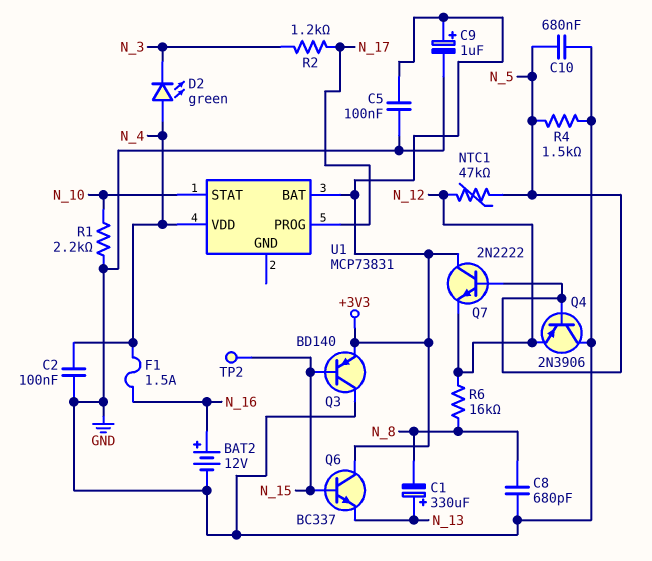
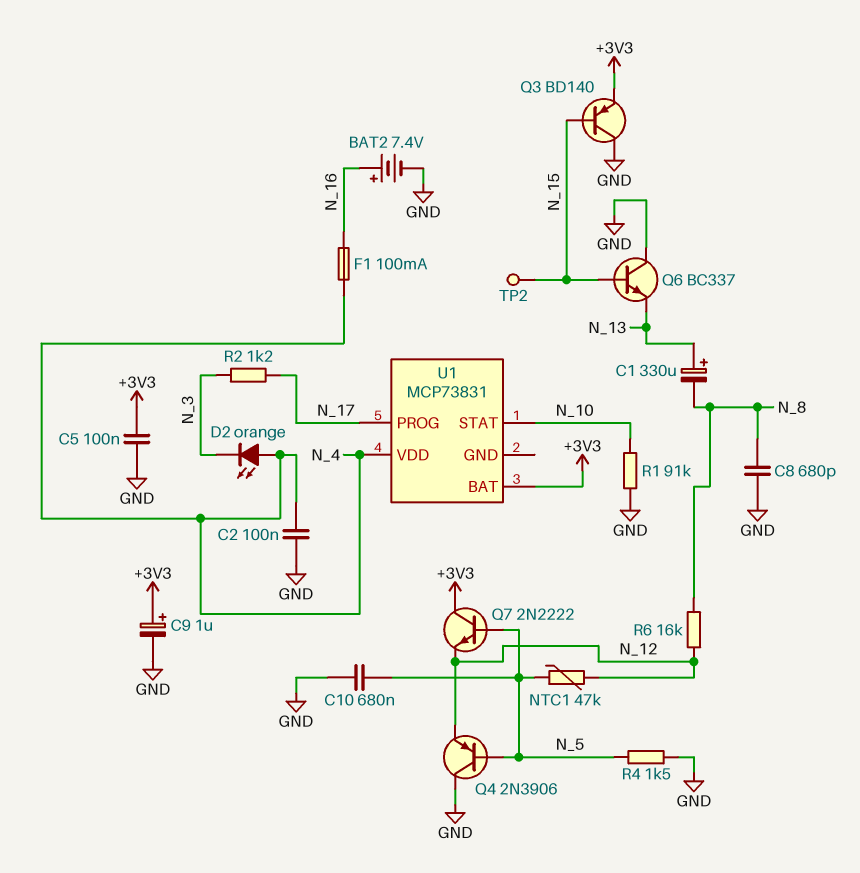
BAT2: 12V (plus N_16, minus GND) -> 7.4V (plus N_16, minus GND)
D2: LED green (A N_4, K N_3) -> LED orange (A N_4, K N_3)
F1: 1.5A (N_4, N_16) -> 100mA (N_4, N_16)
Q6: NPN BC337 (B N_15, C +3V3, E N_13) -> NPN BC337 (B N_15, C GND, E N_13)
R1: 2.2k (GND, N_10) -> 91k (GND, N_10)

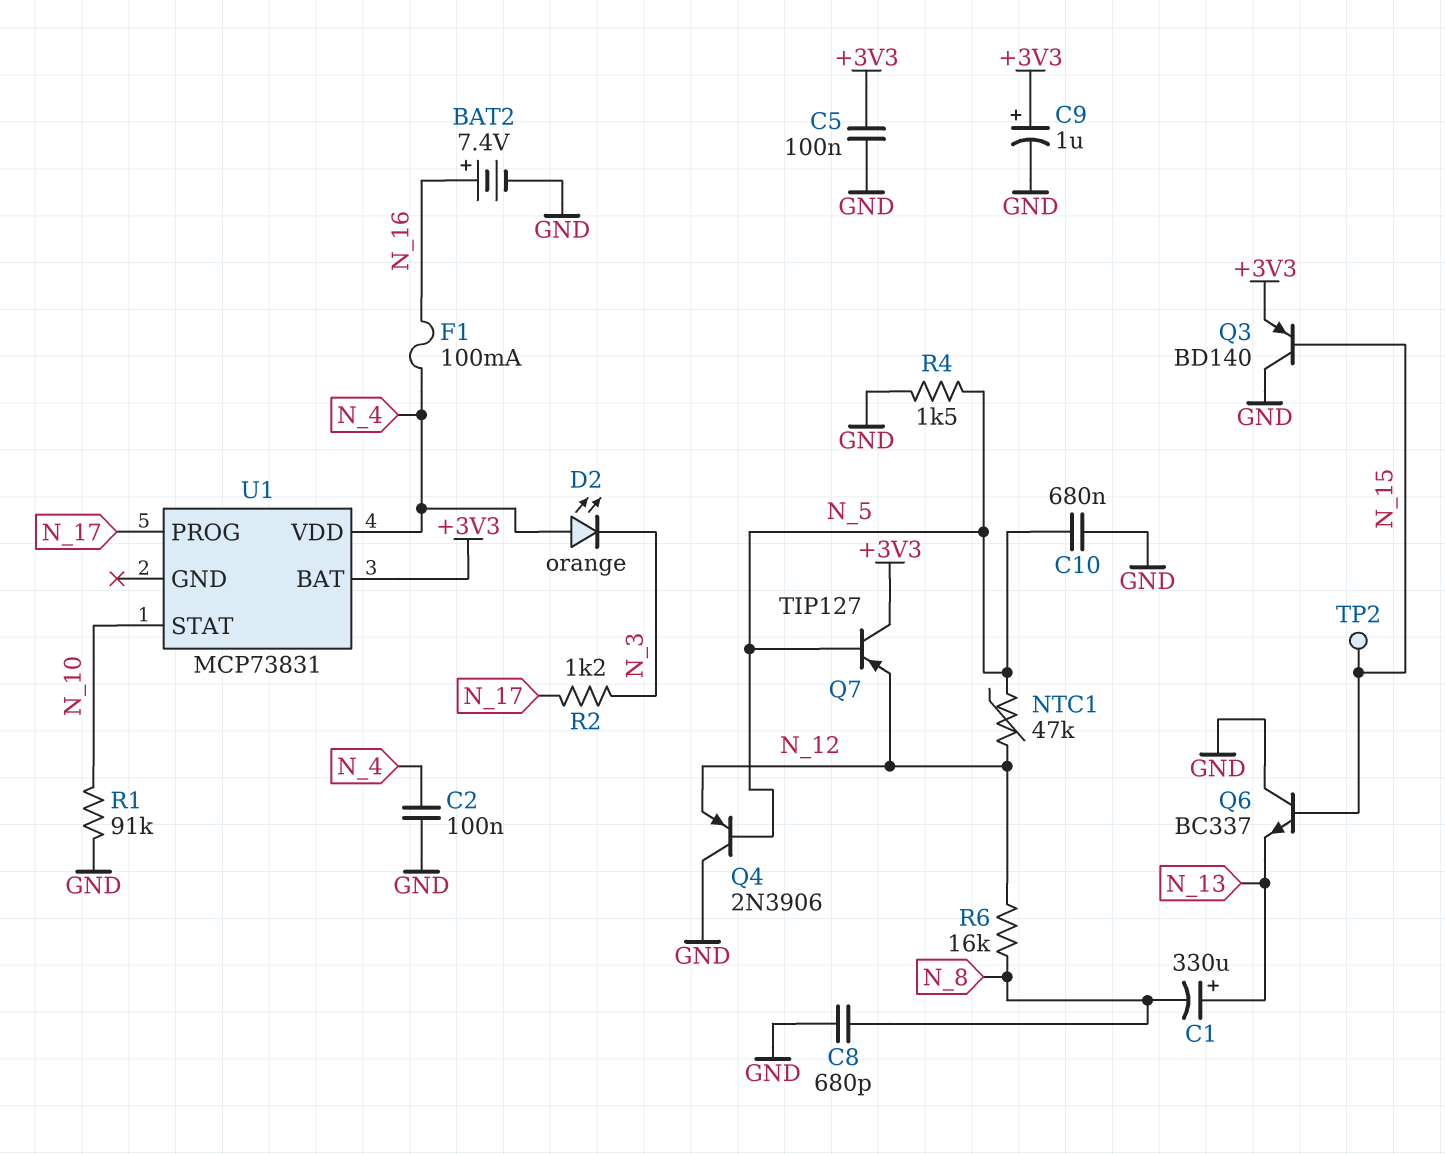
Q7: NPN 2N2222 (B N_5, C +3V3, E N_12) -> PNP TIP127 (B N_5, C +3V3, E N_12)

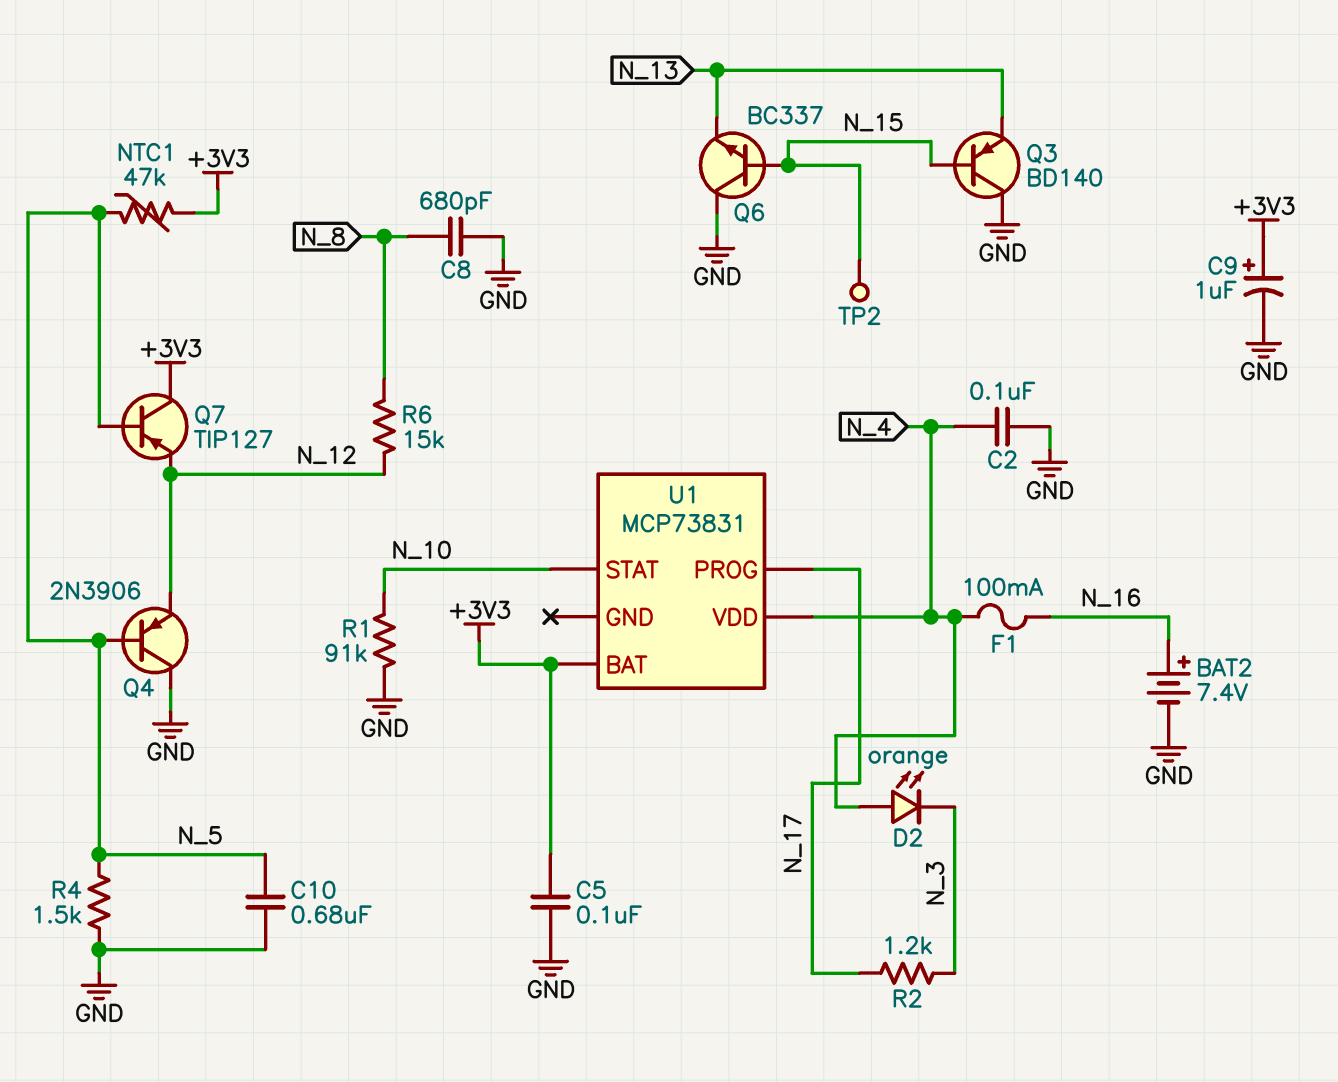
C1: 330uF (plus N_13, minus N_8) -> none
NTC1: 47k (N_5, N_12) -> 47k (+3V3, N_5)
Q3: PNP BD140 (B N_15, C GND, E +3V3) -> PNP BD140 (B N_15, C GND, E N_13)
R6: 16k (N_8, N_12) -> 15k (N_8, N_12)

